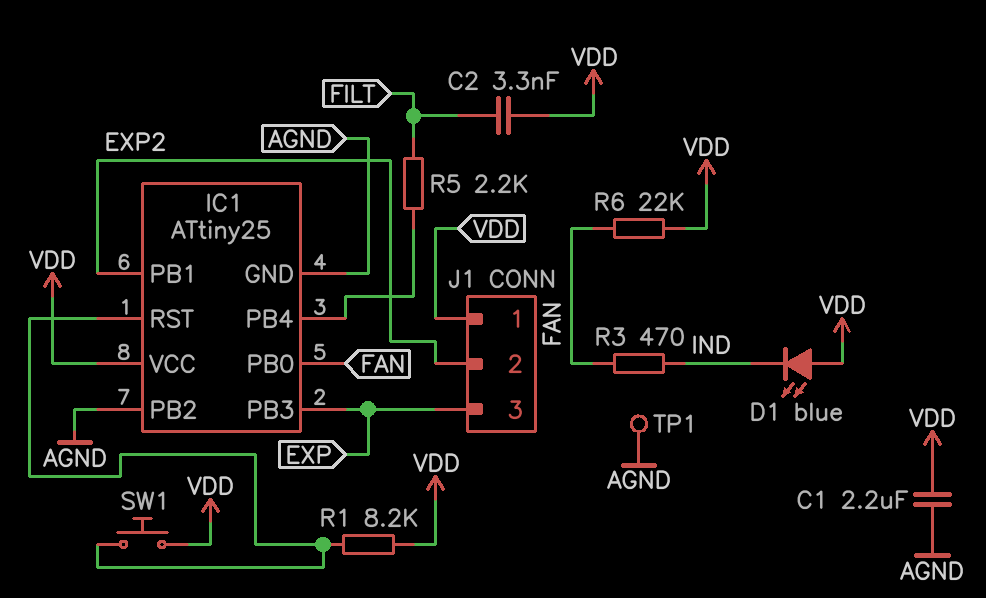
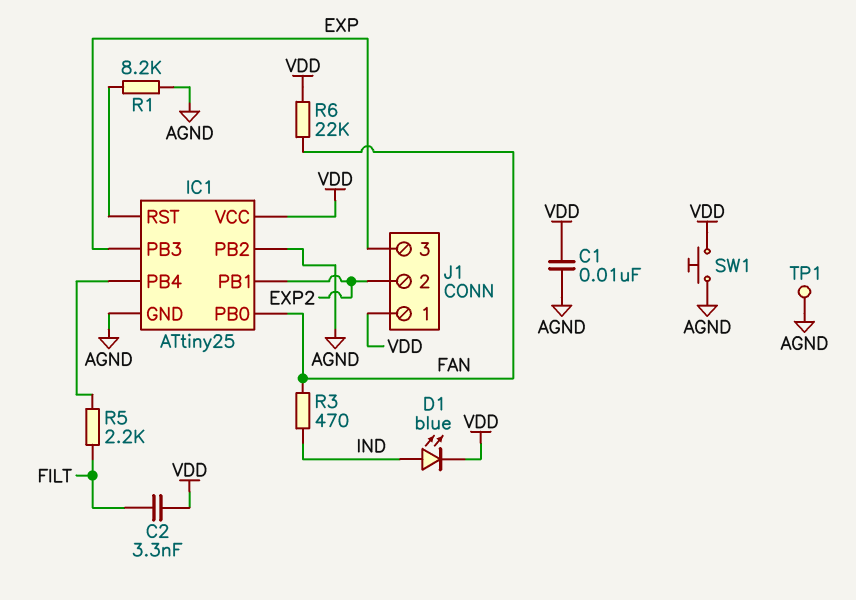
C1: 2.2uF (AGND, VDD) -> 10nF (AGND, VDD)
D1: LED blue (A VDD, K IND) -> LED blue (A IND, K VDD)
R1: 8.2k (IC1/RST, VDD) -> 8.2k (AGND, IC1/RST)
SW1: button (IC1/RST, VDD) -> button (AGND, VDD)

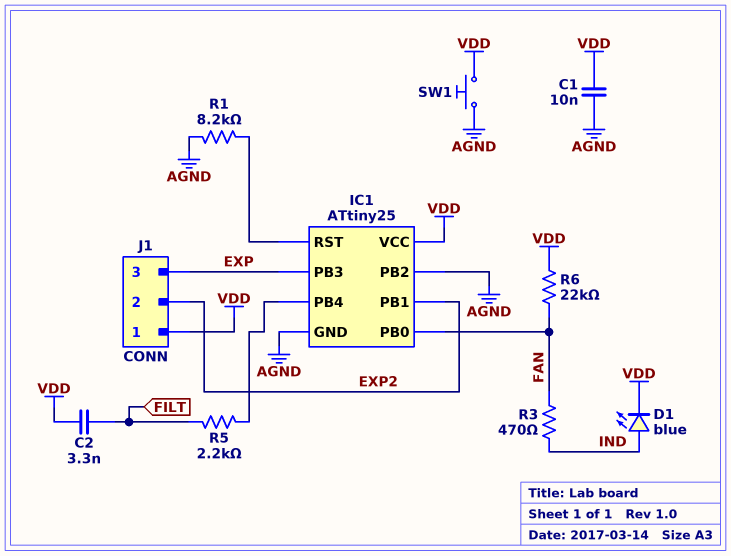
TP1: test point (AGND) -> none

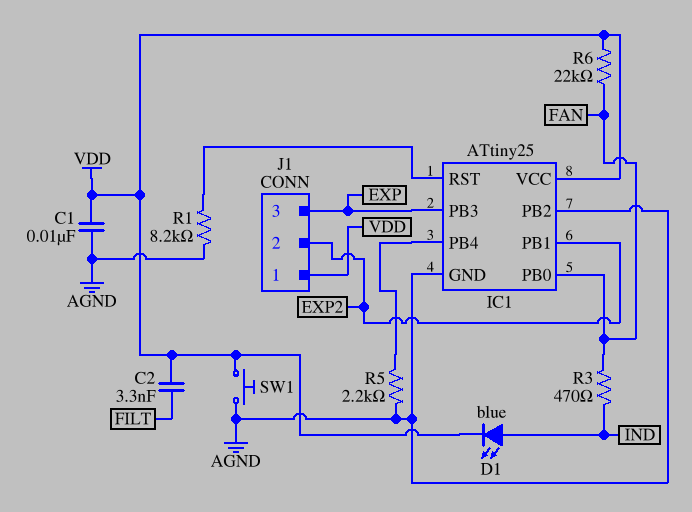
R5: 2.2k (FILT, IC1/PB4) -> 2.2k (AGND, IC1/PB4)

